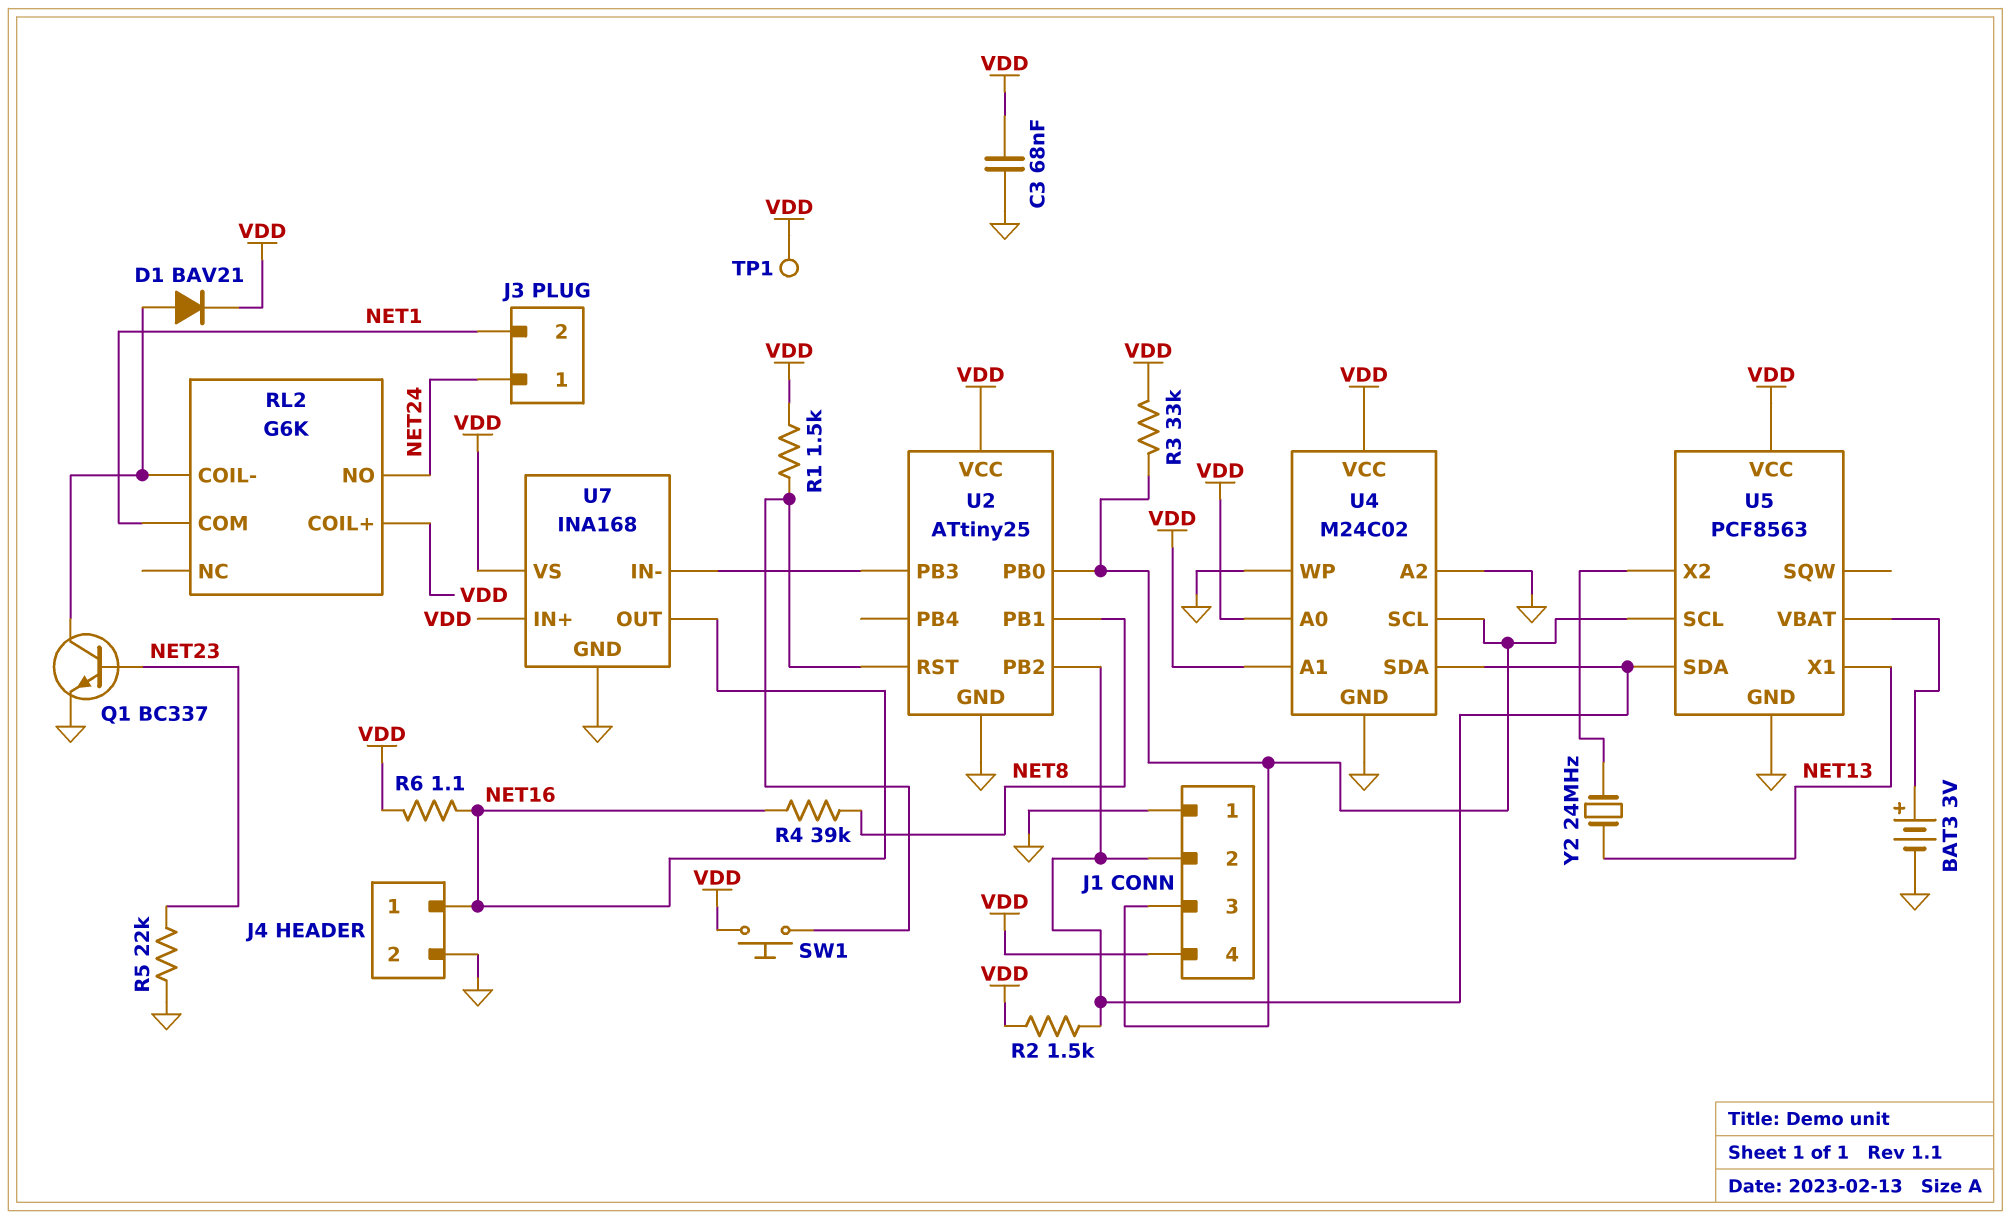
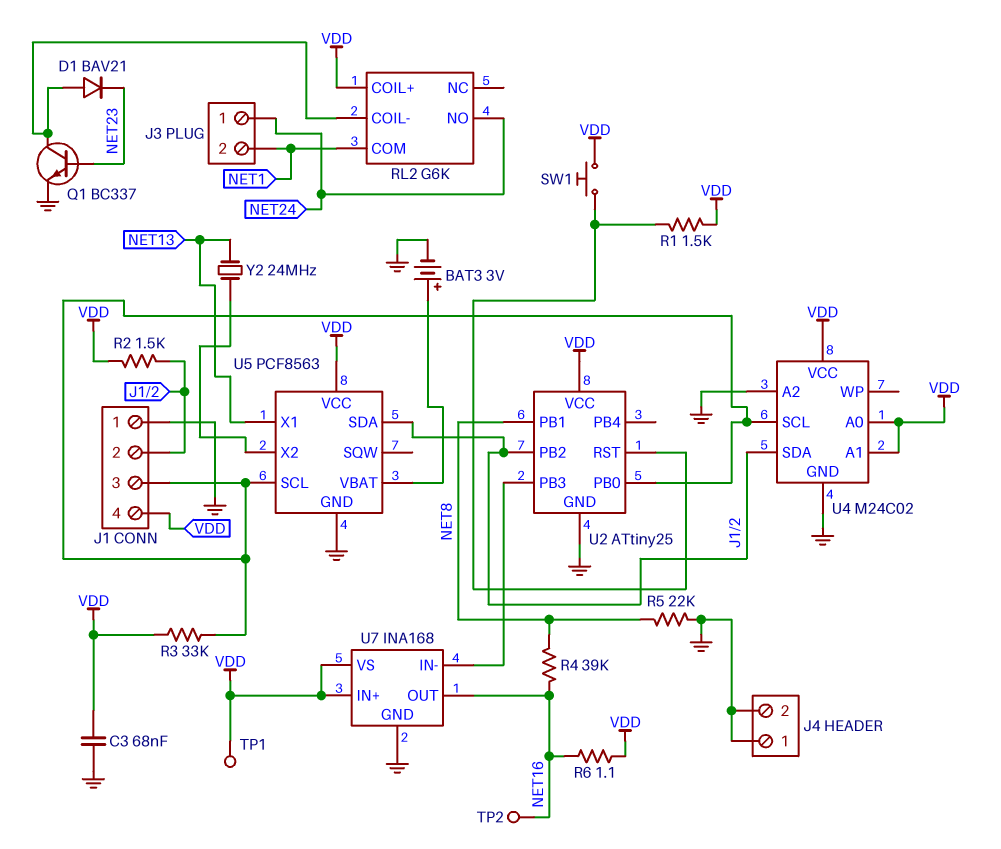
D1: diode BAV21 (A RL2/COIL-, K VDD) -> diode BAV21 (A RL2/COIL-, K NET23)
J4 pin 1: NET16 -> GND
R5: 22k (GND, NET23) -> 22k (GND, NET8)
TP2: none -> test point (NET16)
U4 pin WP: GND -> none

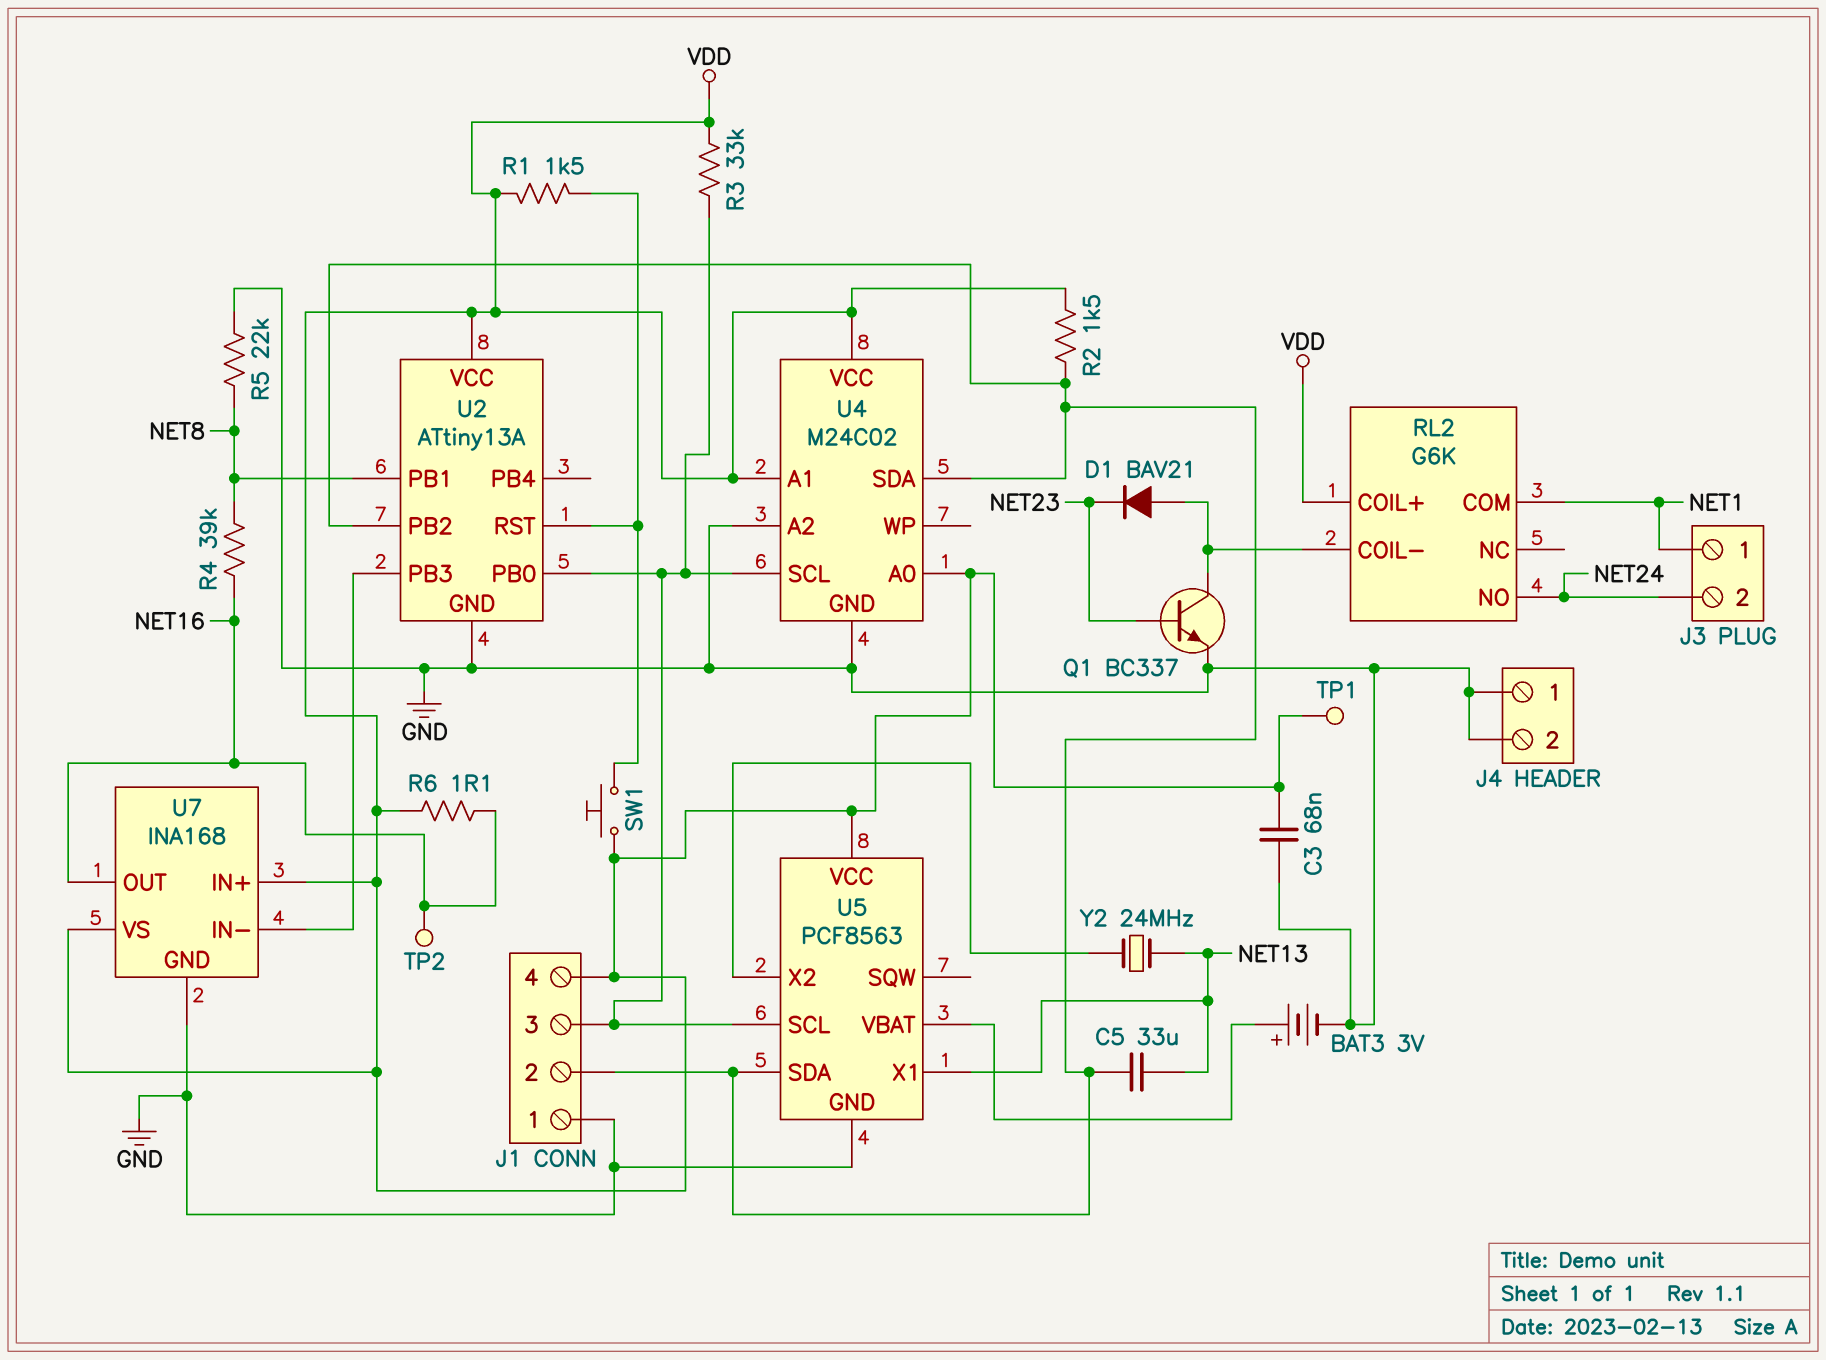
C5: none -> 33uF (J1/2, NET13)
J3 pin 1: NET24 -> NET1
J3 pin 2: NET1 -> NET24
U2: ATtiny25 -> ATtiny13A

